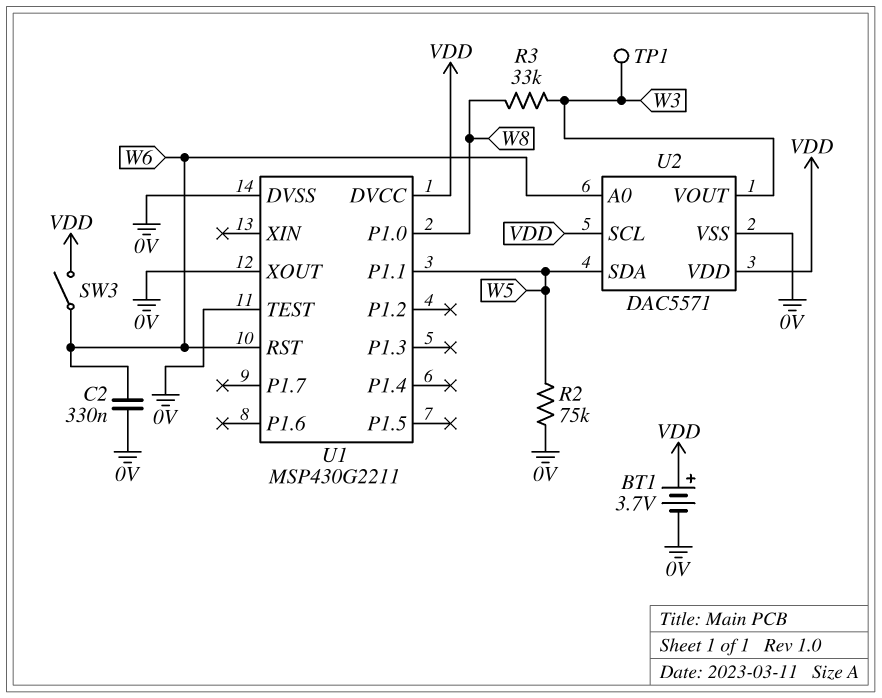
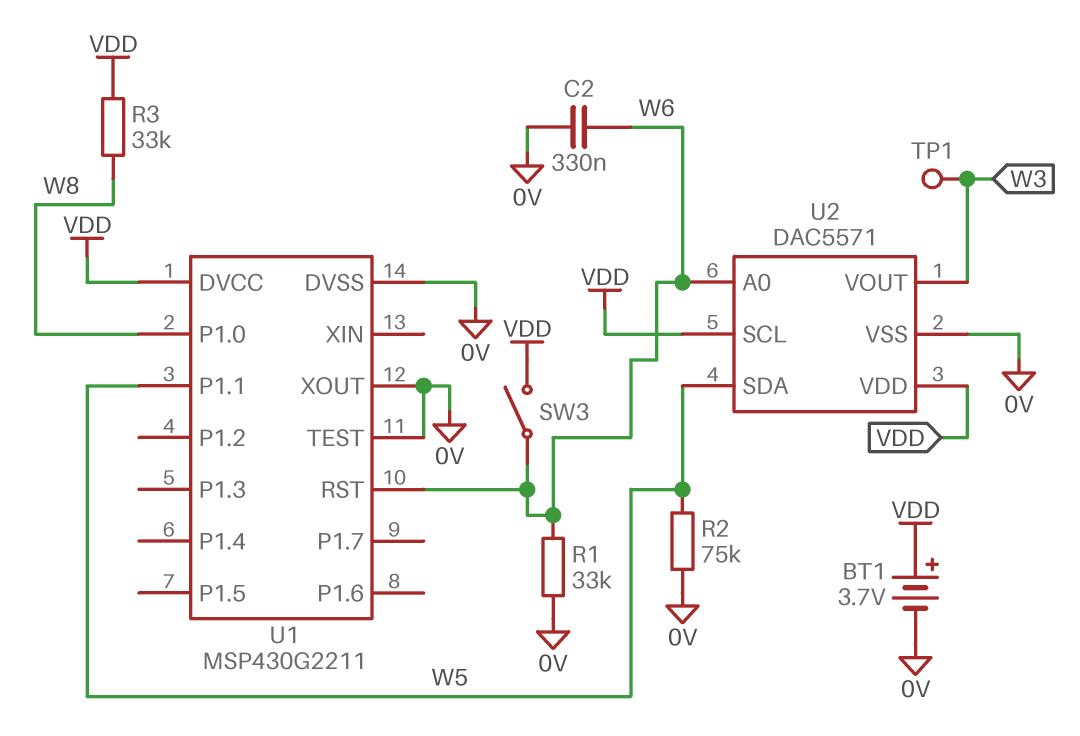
R1: none -> 33k (0V, W6)
R3: 33k (W3, W8) -> 33k (VDD, W8)

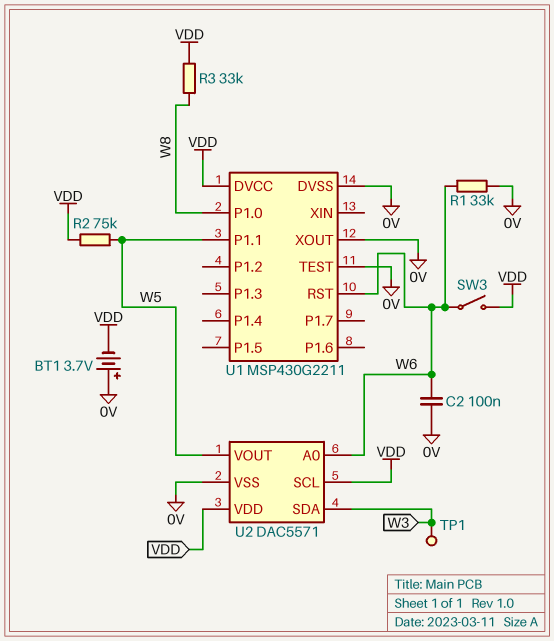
BT1: 3.7V (plus VDD, minus 0V) -> 3.7V (plus 0V, minus VDD)
C2: 330nF (0V, W6) -> 100nF (0V, W6)
R2: 75k (0V, W5) -> 75k (VDD, W5)
U2 pin SDA: W5 -> W3
U2 pin VOUT: W3 -> W5

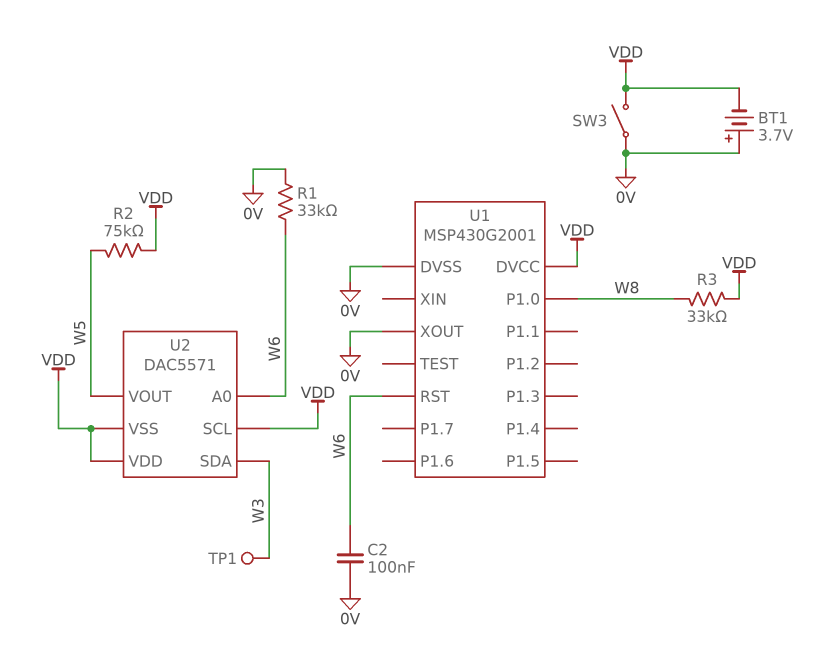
SW3: switch (VDD, W6) -> switch (0V, VDD)
U1: MSP430G2211 -> MSP430G2001
U1 pin P1.1: W5 -> none
U1 pin TEST: 0V -> none
U2 pin VSS: 0V -> VDD

